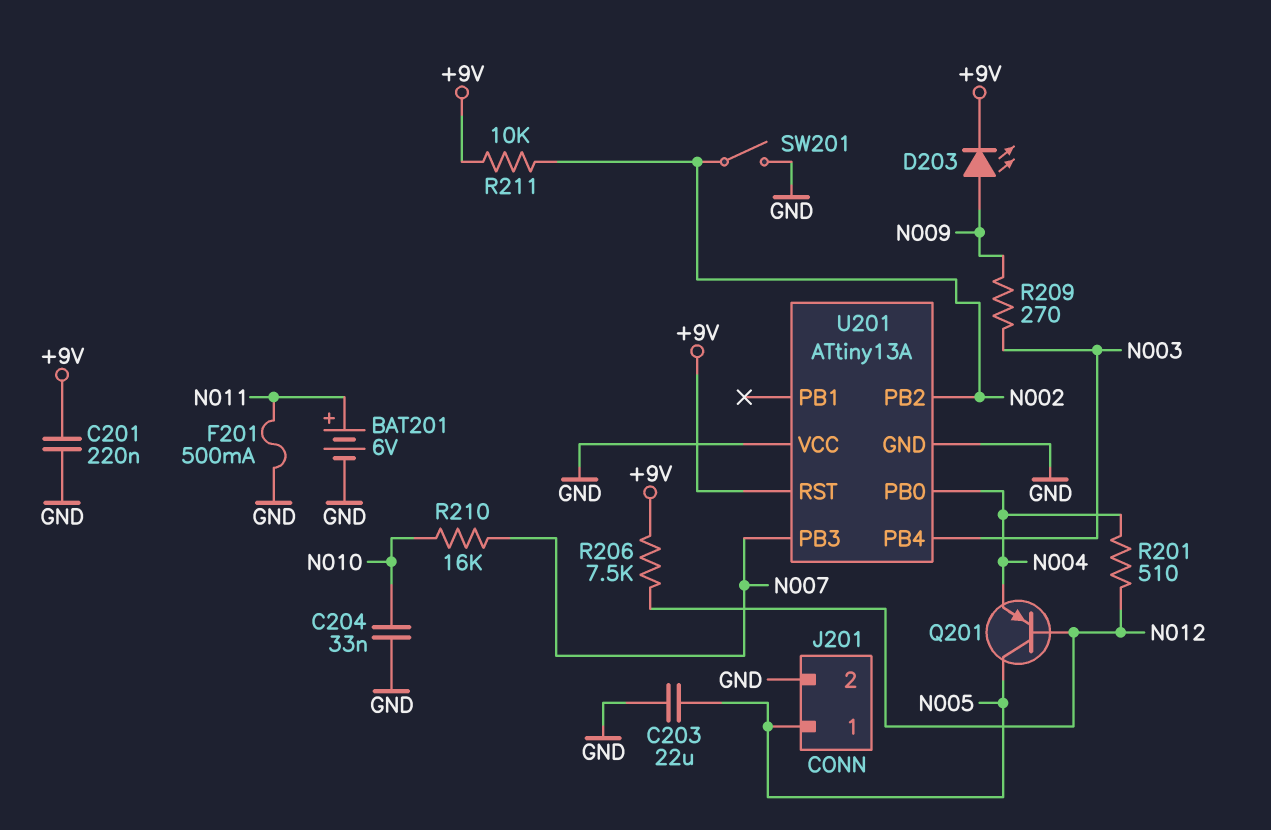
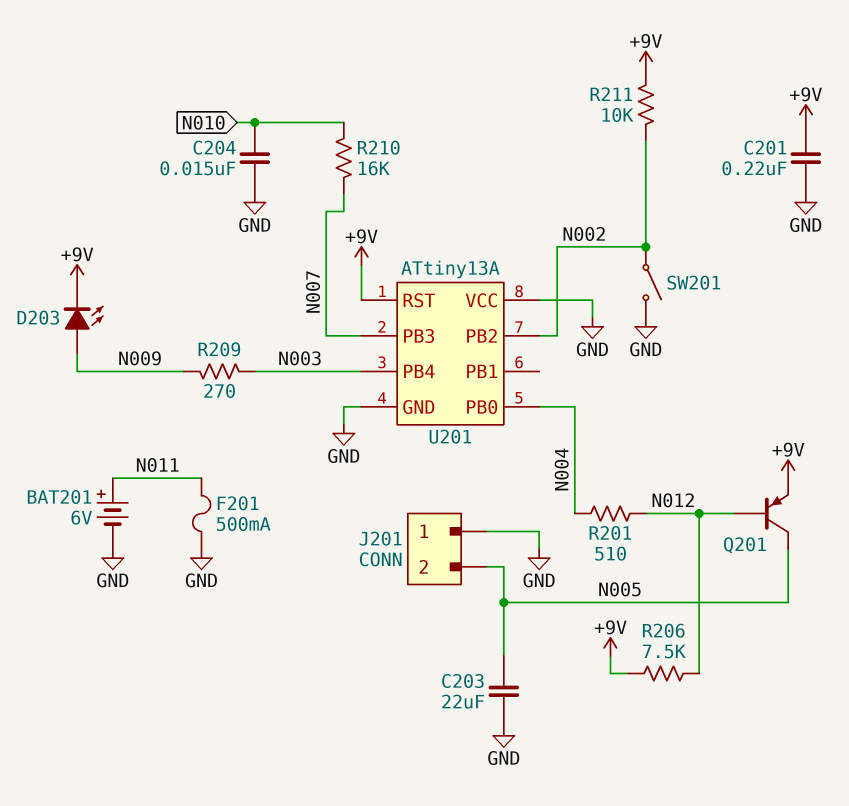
C204: 33nF (GND, N010) -> 15nF (GND, N010)
J201 pin 1: N005 -> GND
J201 pin 2: GND -> N005
Q201: PNP (B N012, C N005, E N004) -> PNP (B N012, C N005, E +9V)

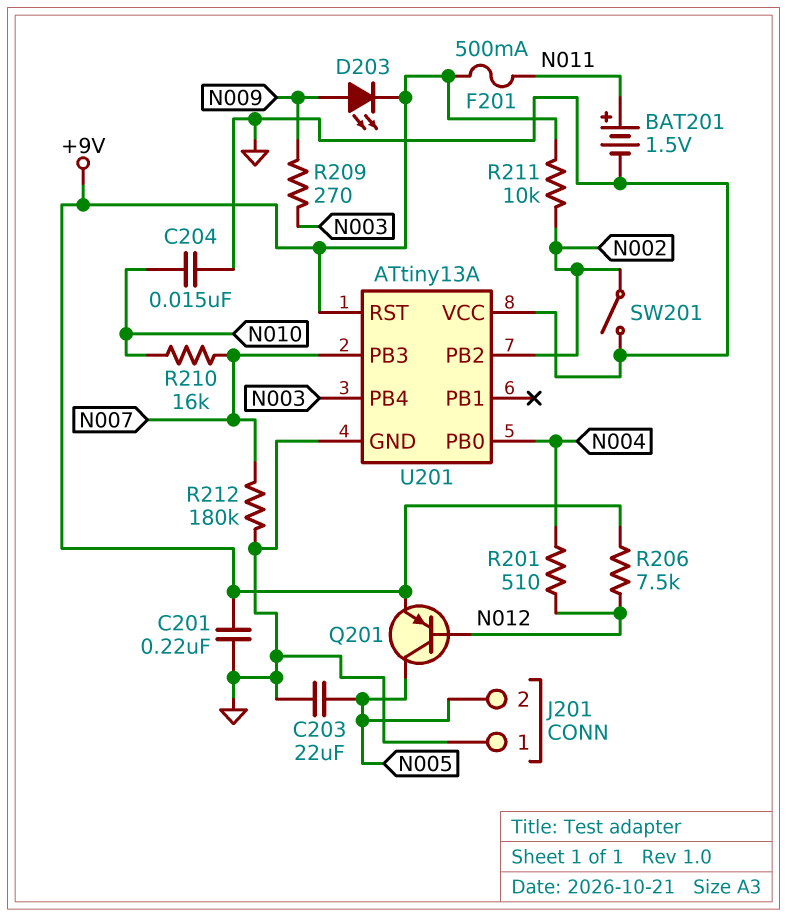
BAT201: 6V (plus N011, minus GND) -> 1.5V (plus N011, minus GND)
F201: 500mA (GND, N011) -> 500mA (+9V, N011)
R212: none -> 180k (GND, N007)

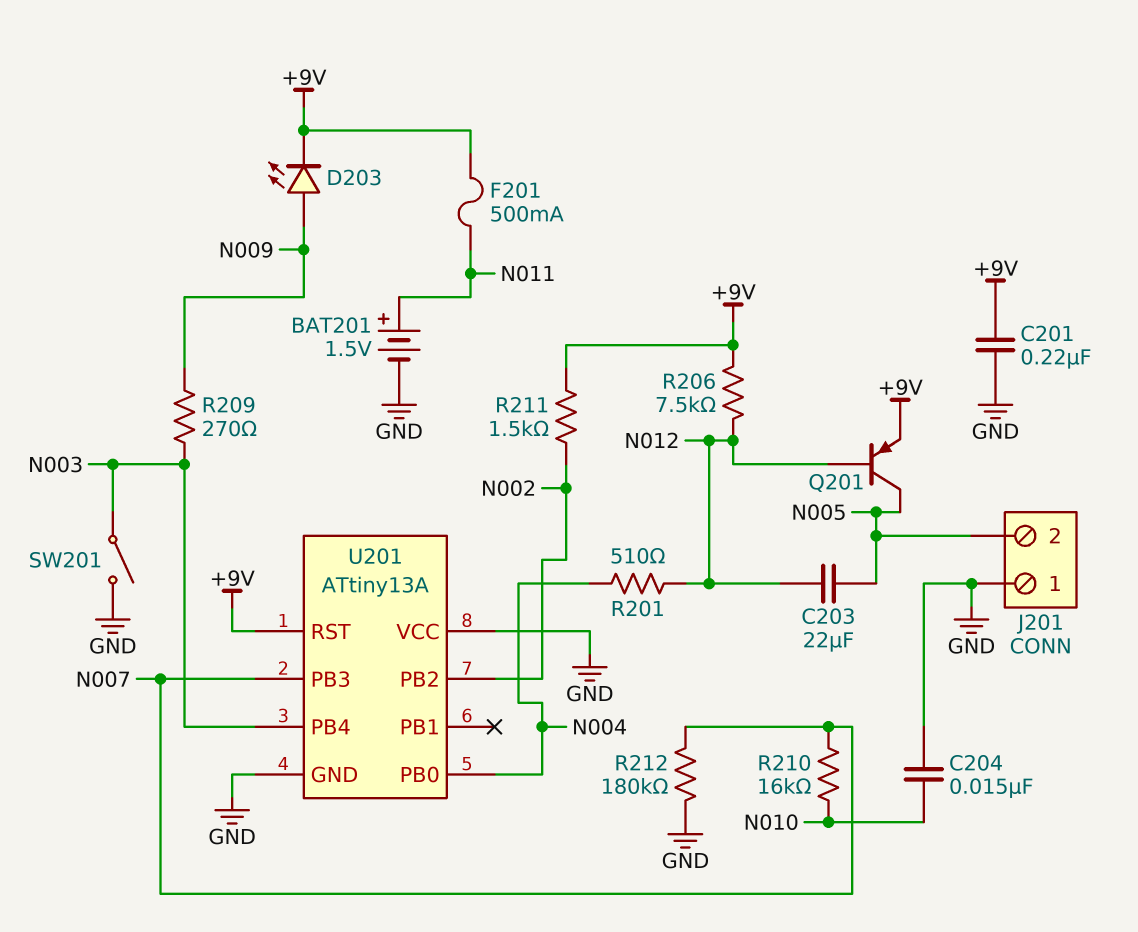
C203: 22uF (GND, N005) -> 22uF (N005, N012)
R211: 10k (+9V, N002) -> 1.5k (+9V, N002)
SW201: switch (GND, N002) -> switch (GND, N003)

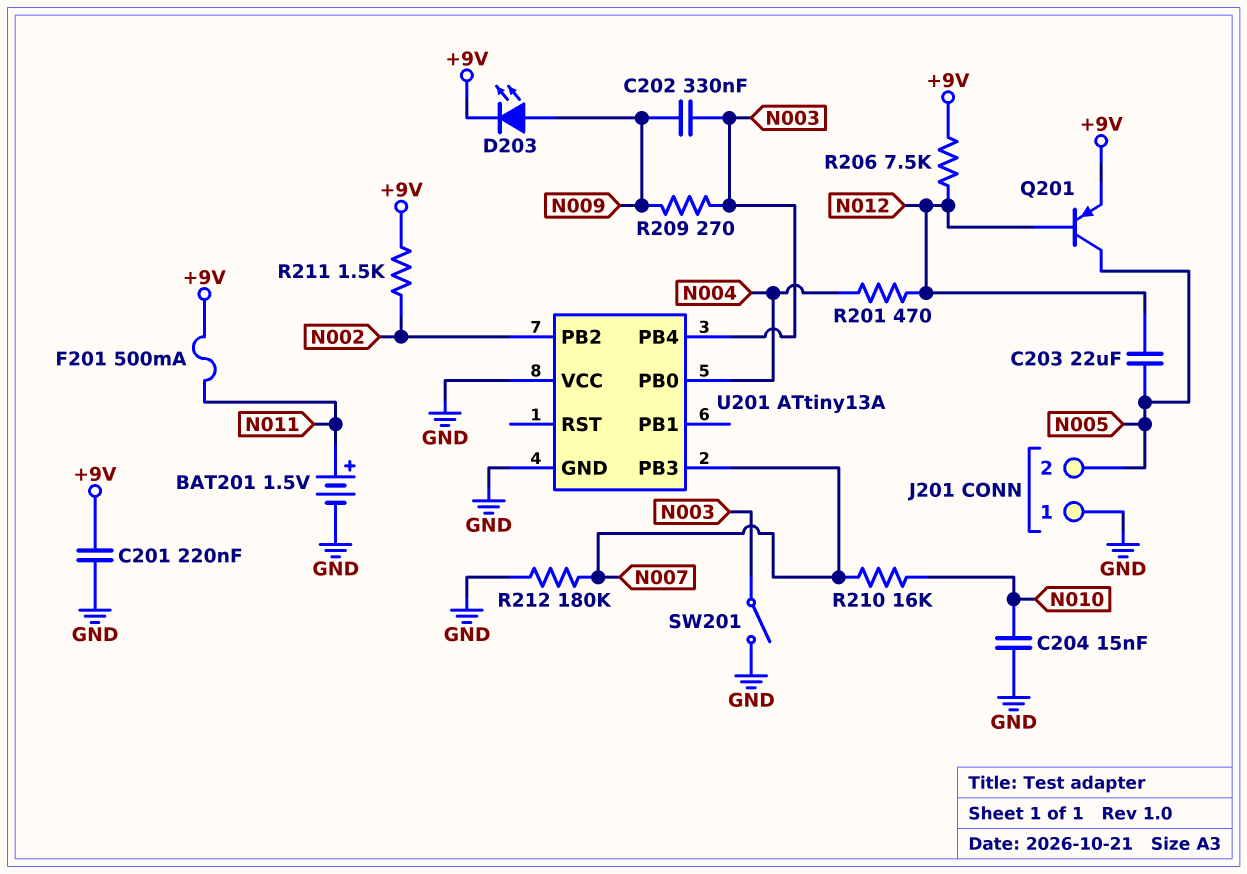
C202: none -> 330nF (N003, N009)
R201: 510 (N004, N012) -> 470 (N004, N012)
U201 pin RST: +9V -> none

